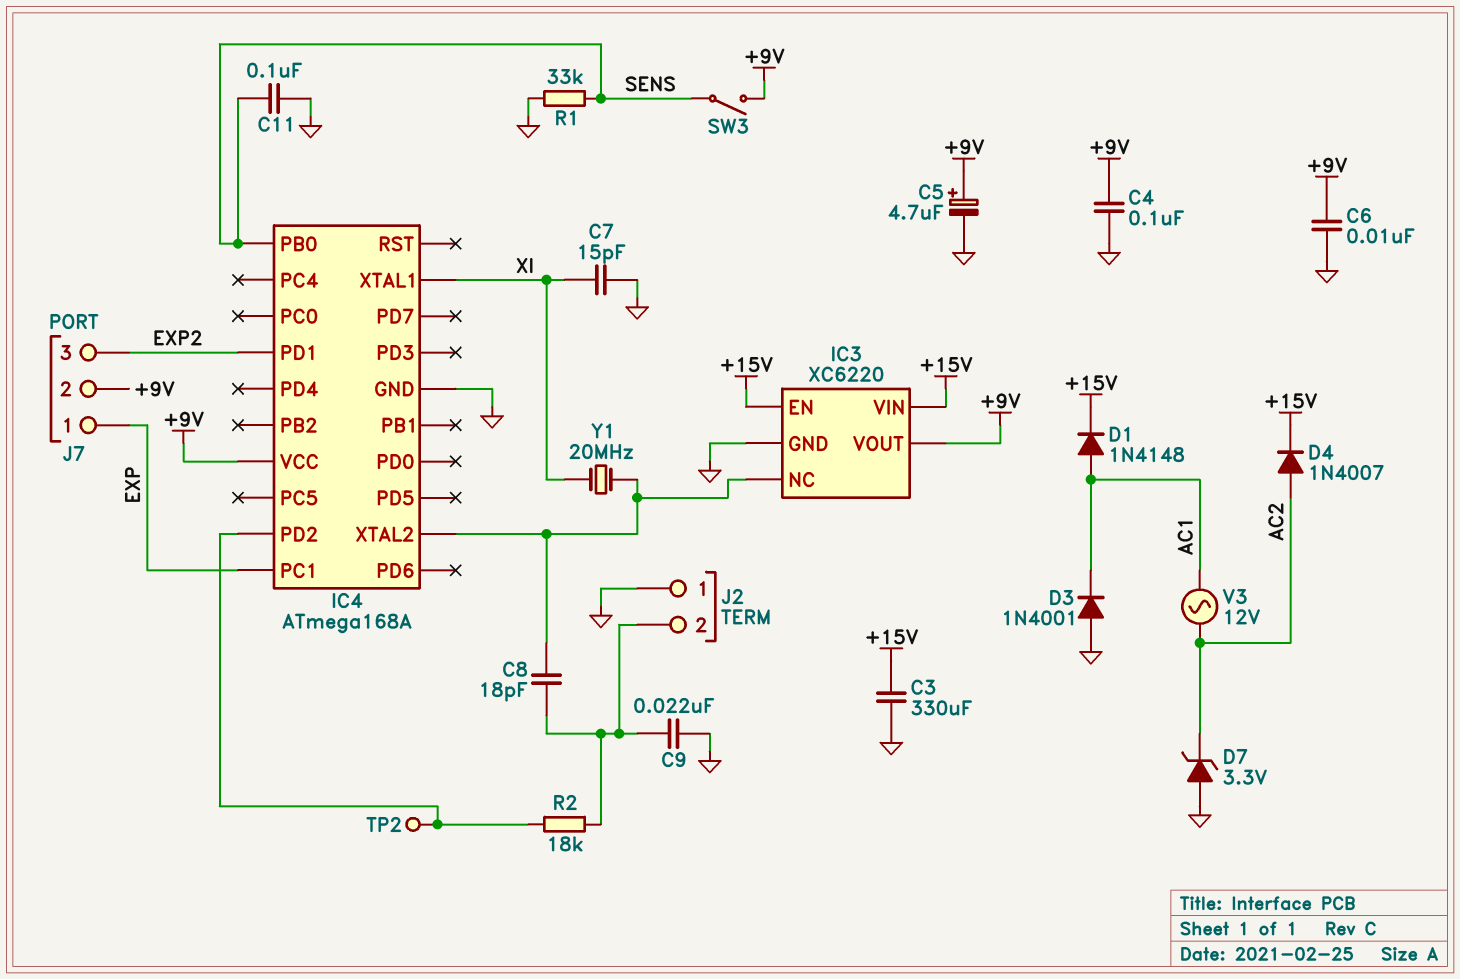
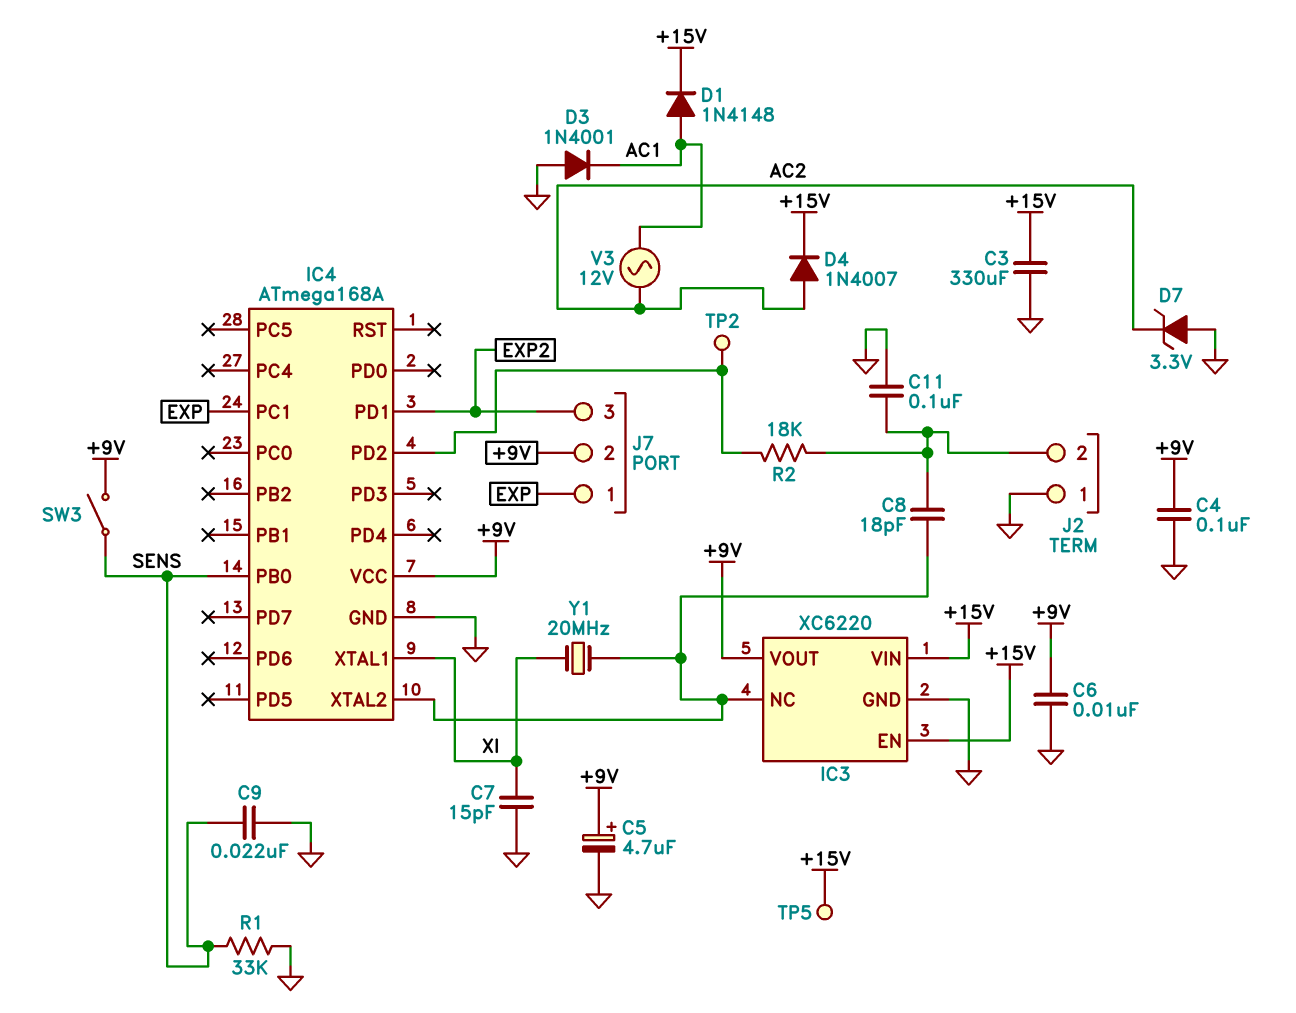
C9: 22nF (GND, J2/2) -> 22nF (GND, SENS)
C11: 100nF (GND, SENS) -> 100nF (GND, J2/2)
TP5: none -> test point (+15V)

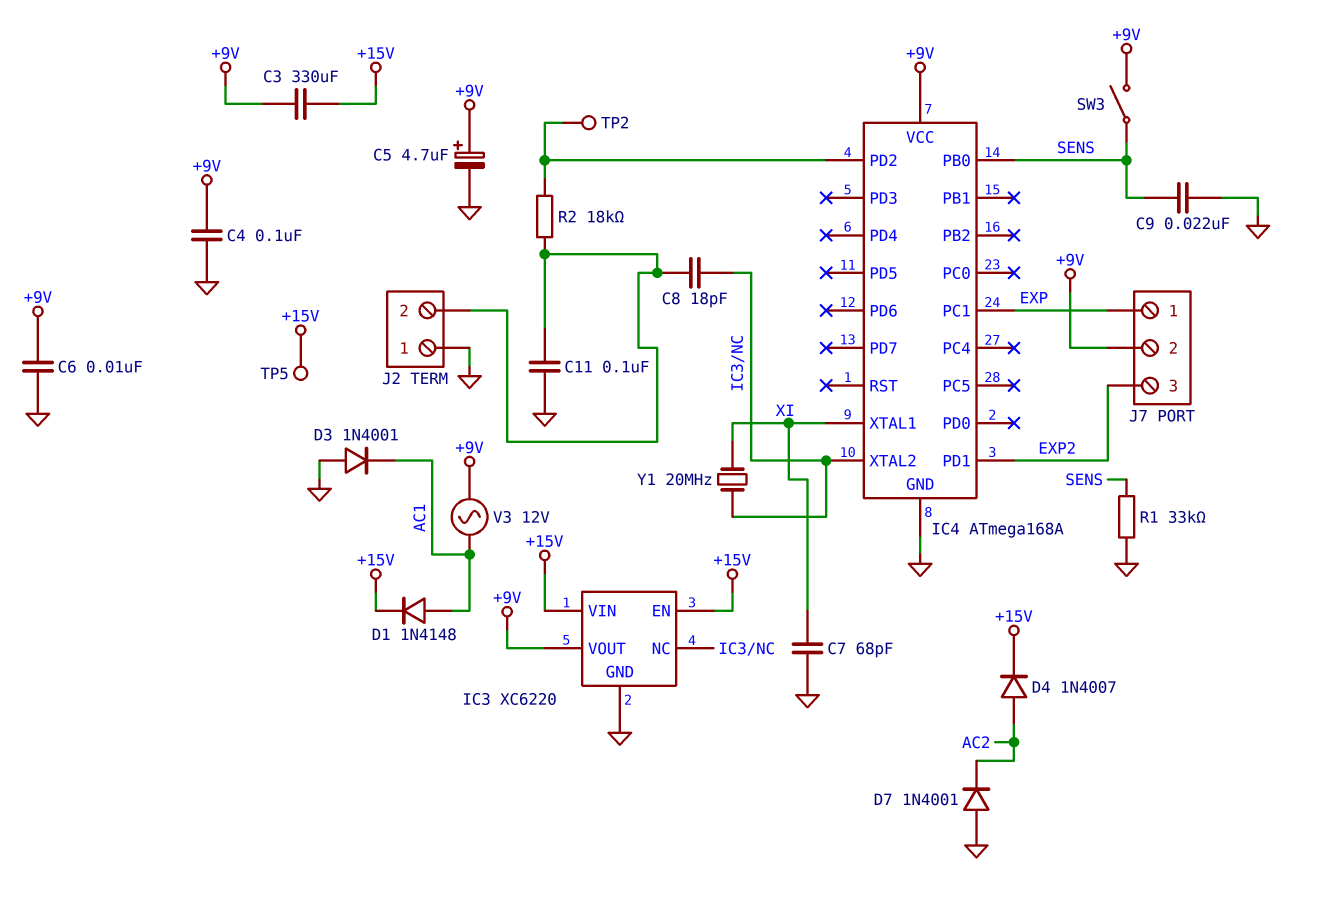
C3: 330uF (+15V, GND) -> 330uF (+9V, +15V)
C7: 15pF (GND, XI) -> 68pF (GND, XI)
D7: zener 3.3V (A GND, K AC2) -> diode 1N4001 (A GND, K AC2)
V3: AC 12V (AC1, AC2) -> AC 12V (+9V, AC1)

